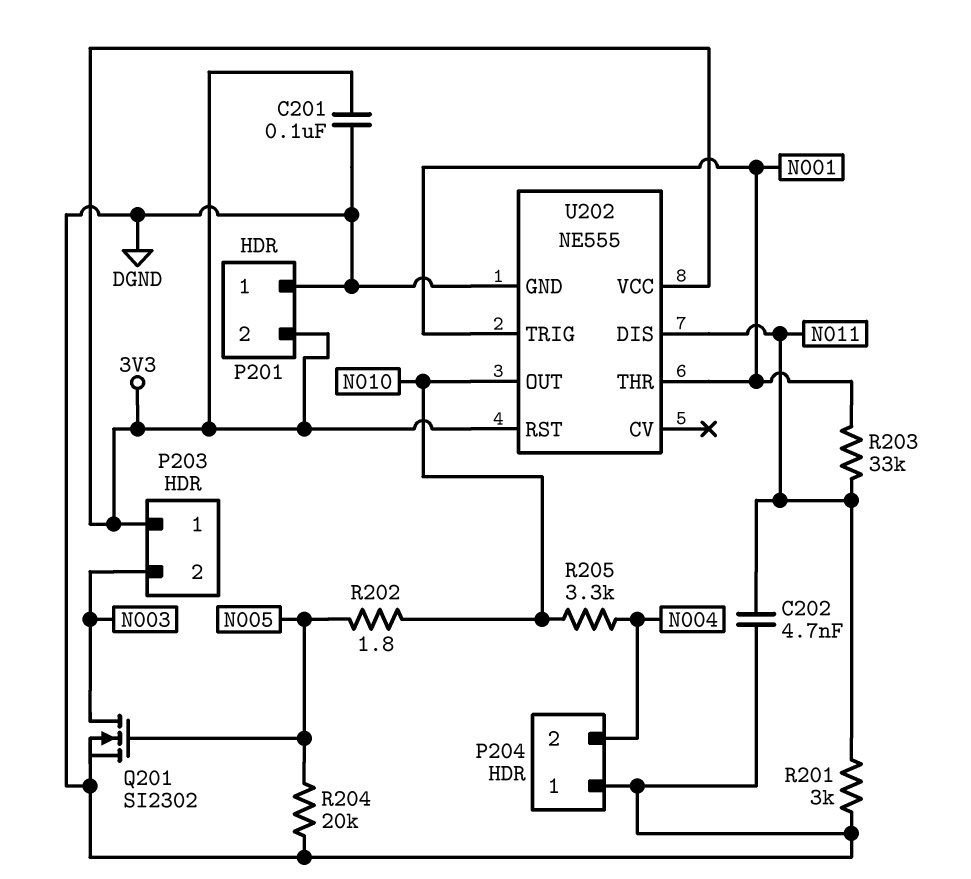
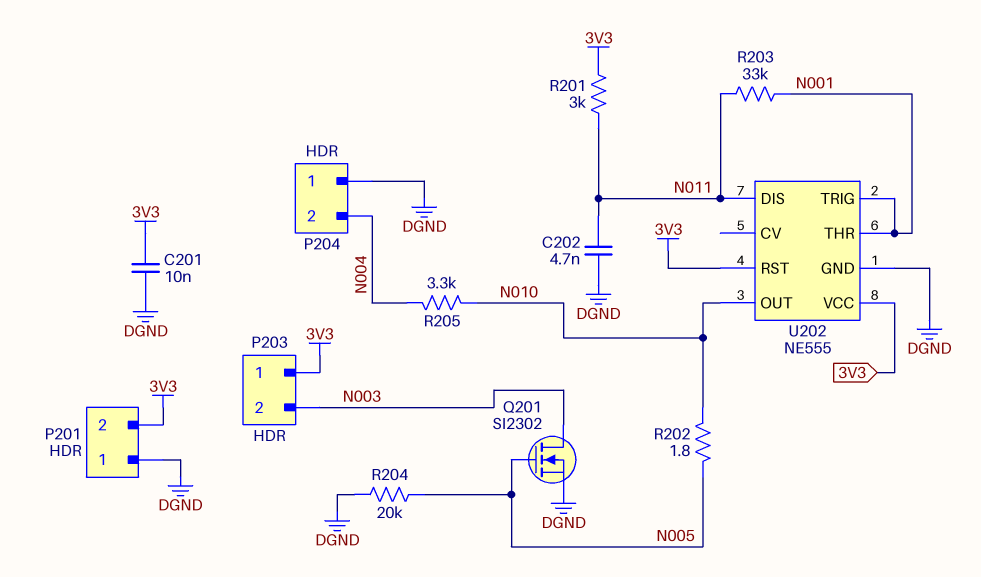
C201: 100nF (3V3, DGND) -> 10nF (3V3, DGND)
R201: 3k (DGND, N011) -> 3k (3V3, N011)

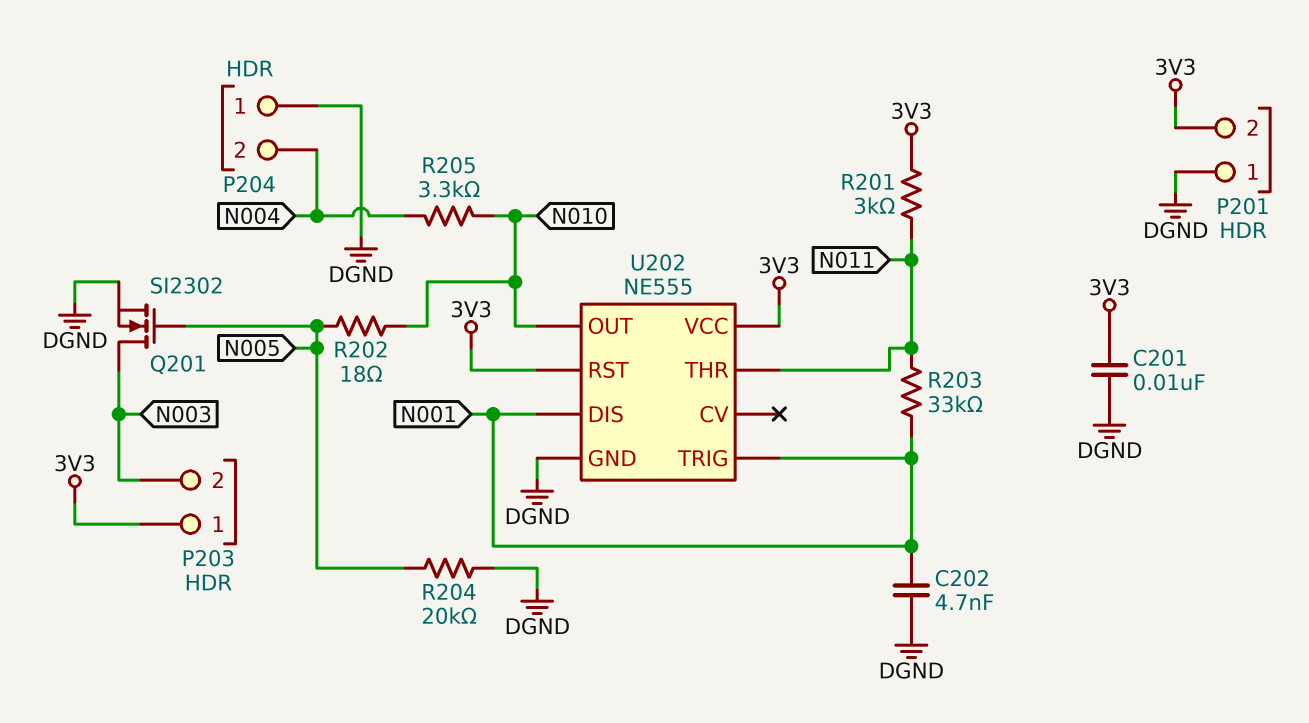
C202: 4.7nF (DGND, N011) -> 4.7nF (DGND, N001)
R202: 1.8 (N005, N010) -> 18 (N005, N010)
U202 pin DIS: N011 -> N001
U202 pin THR: N001 -> N011

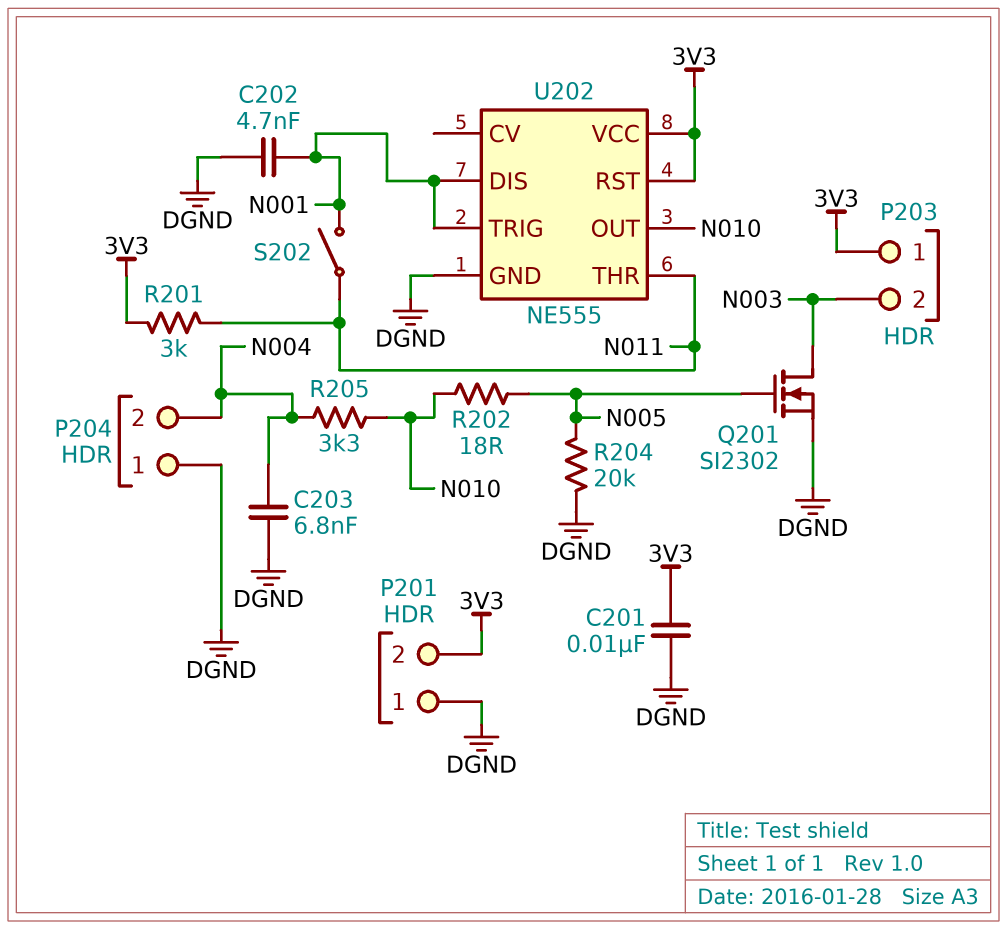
C203: none -> 6.8nF (DGND, N004)
R203: 33k (N001, N011) -> none
S202: none -> switch (N001, N011)

